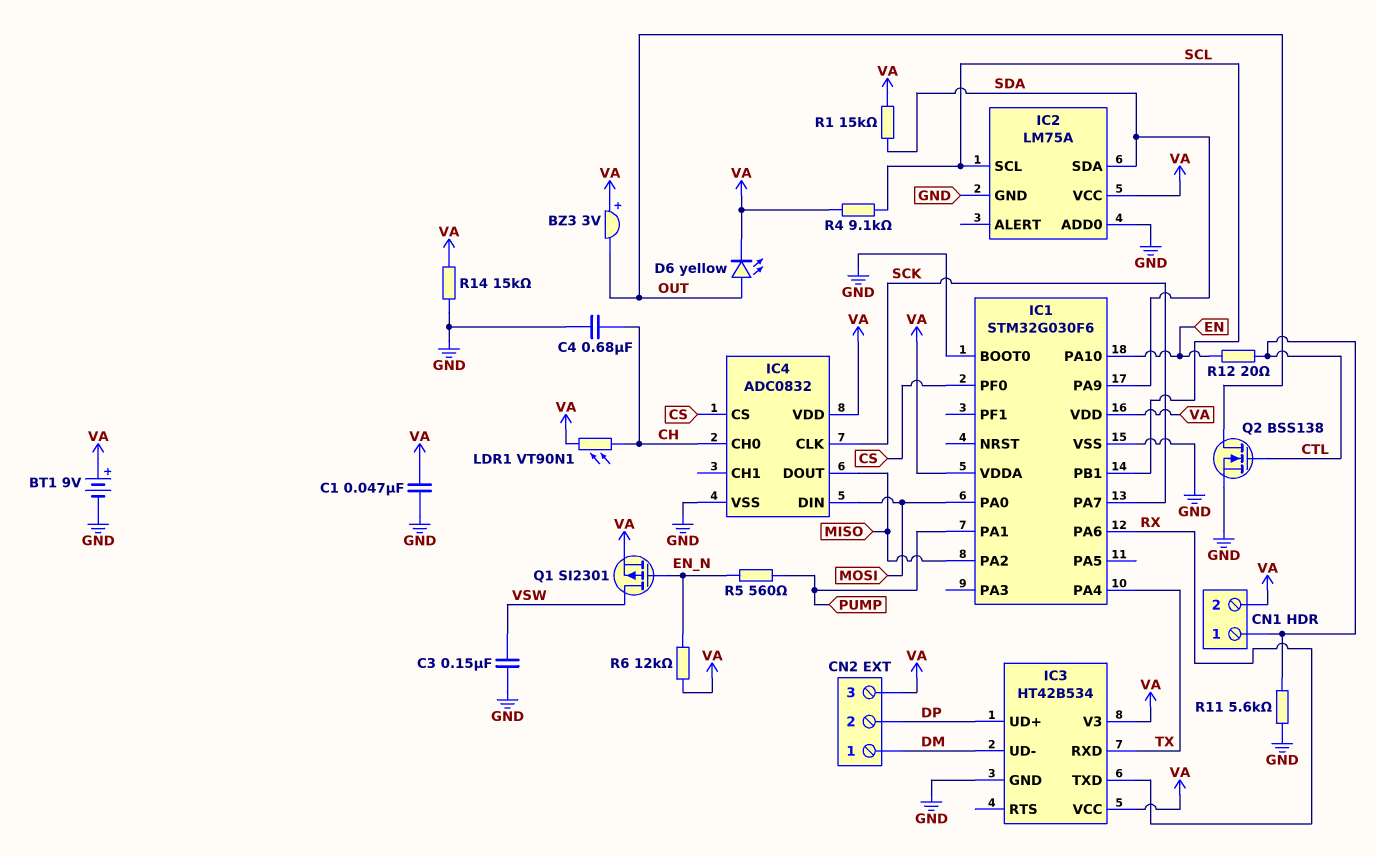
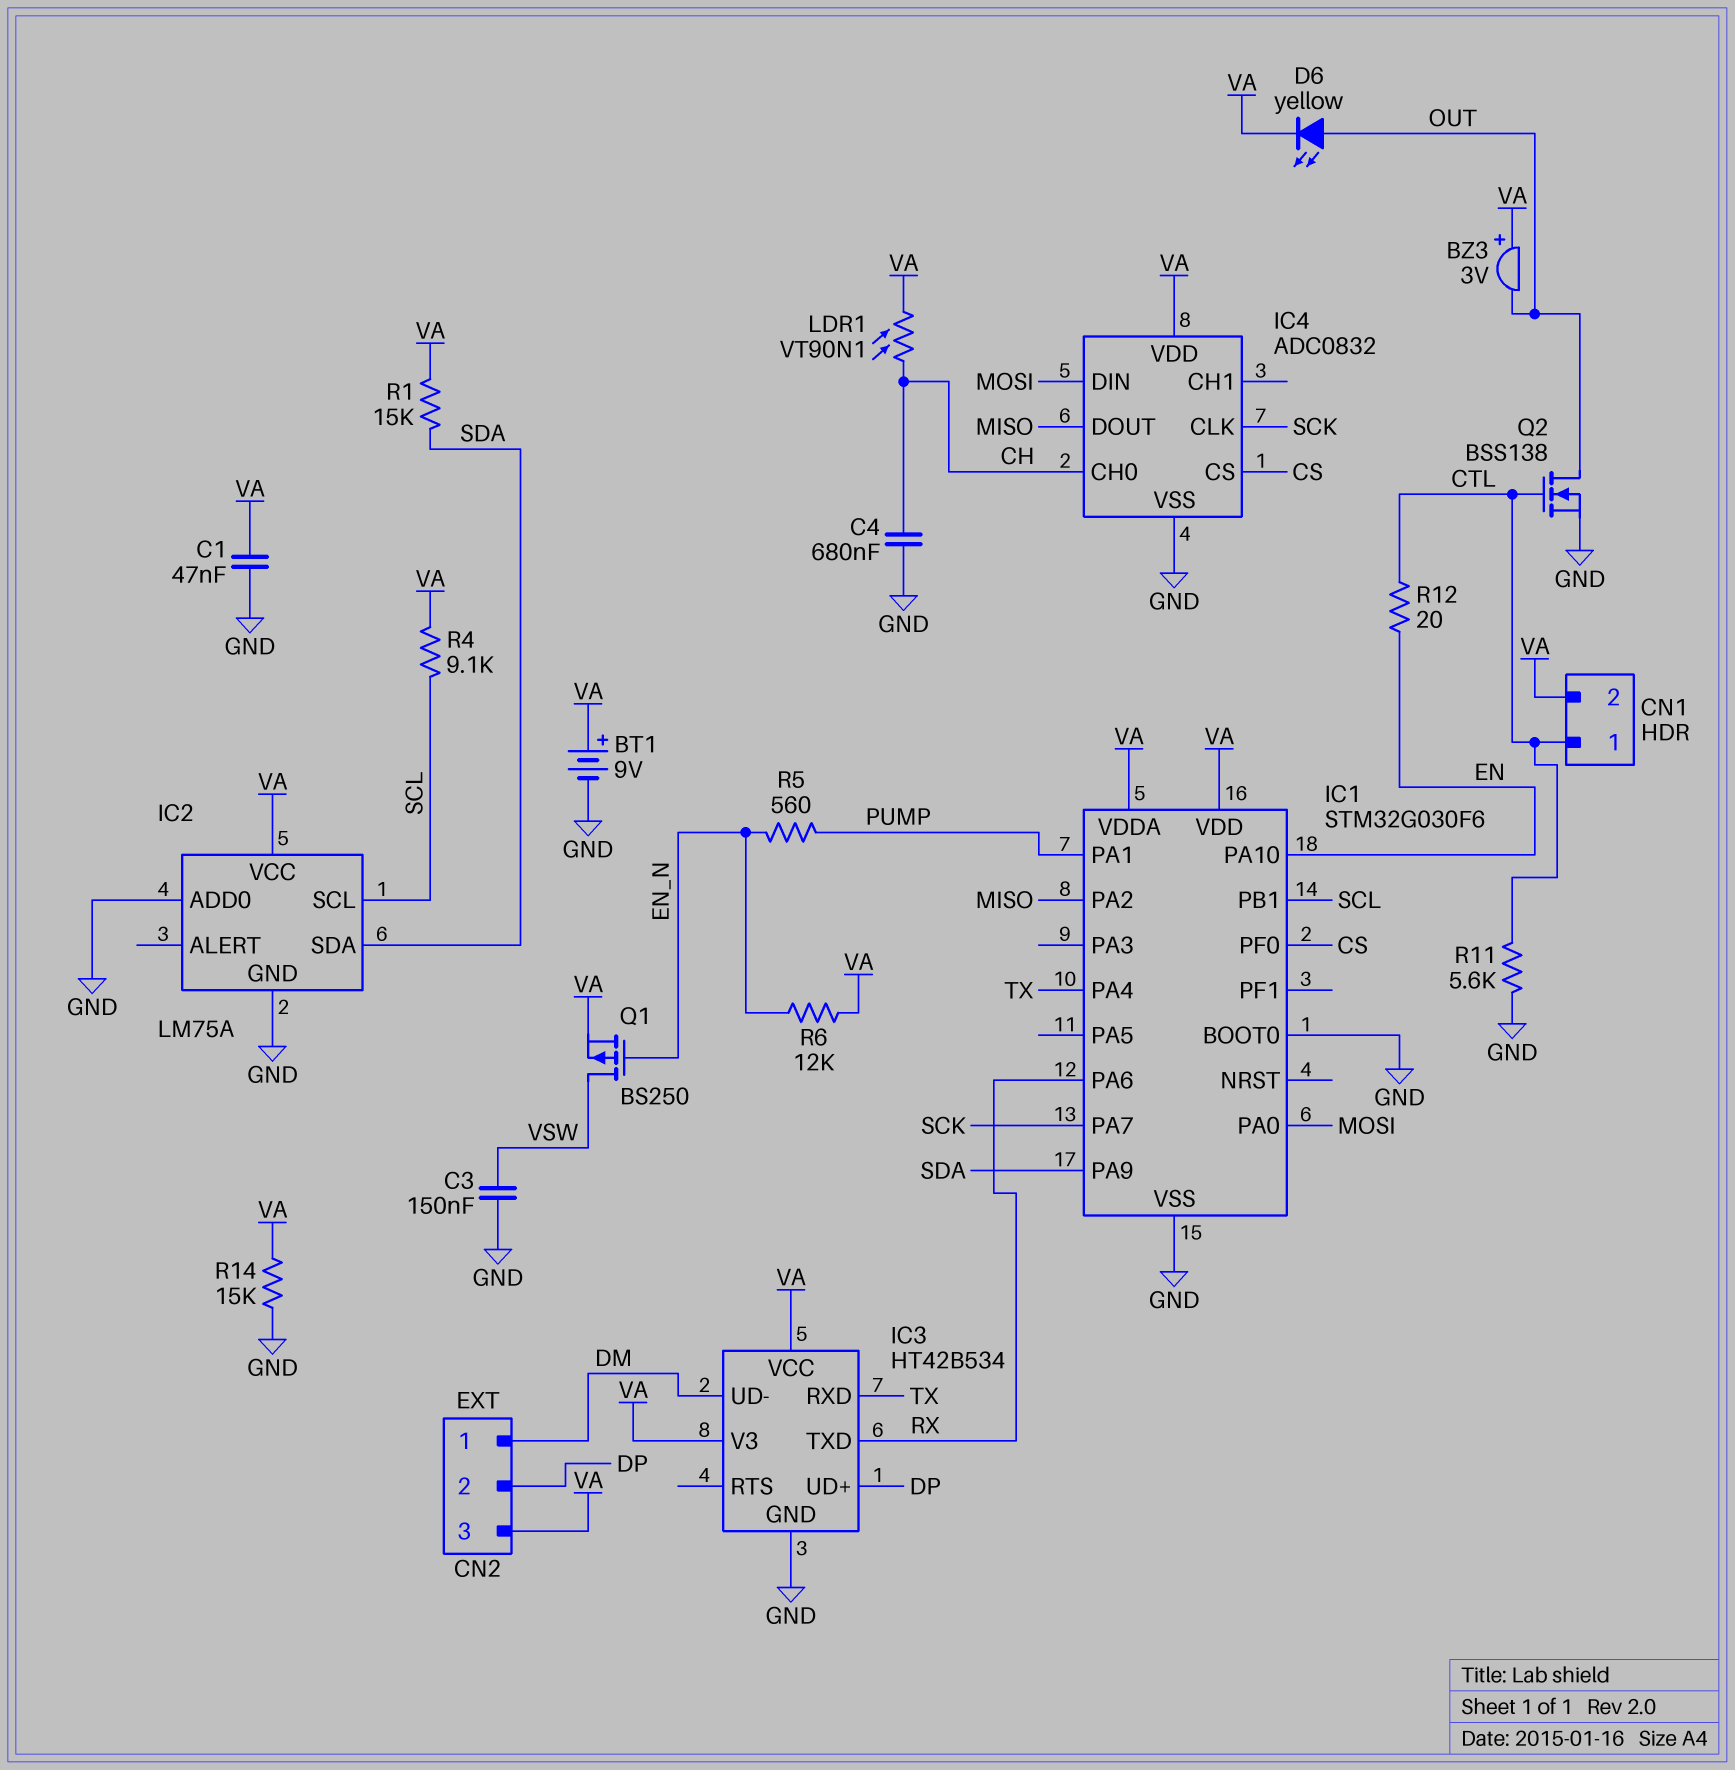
Q1: PMOS SI2301 (G EN_N, D VSW, S VA) -> PMOS BS250 (G EN_N, D VSW, S VA)

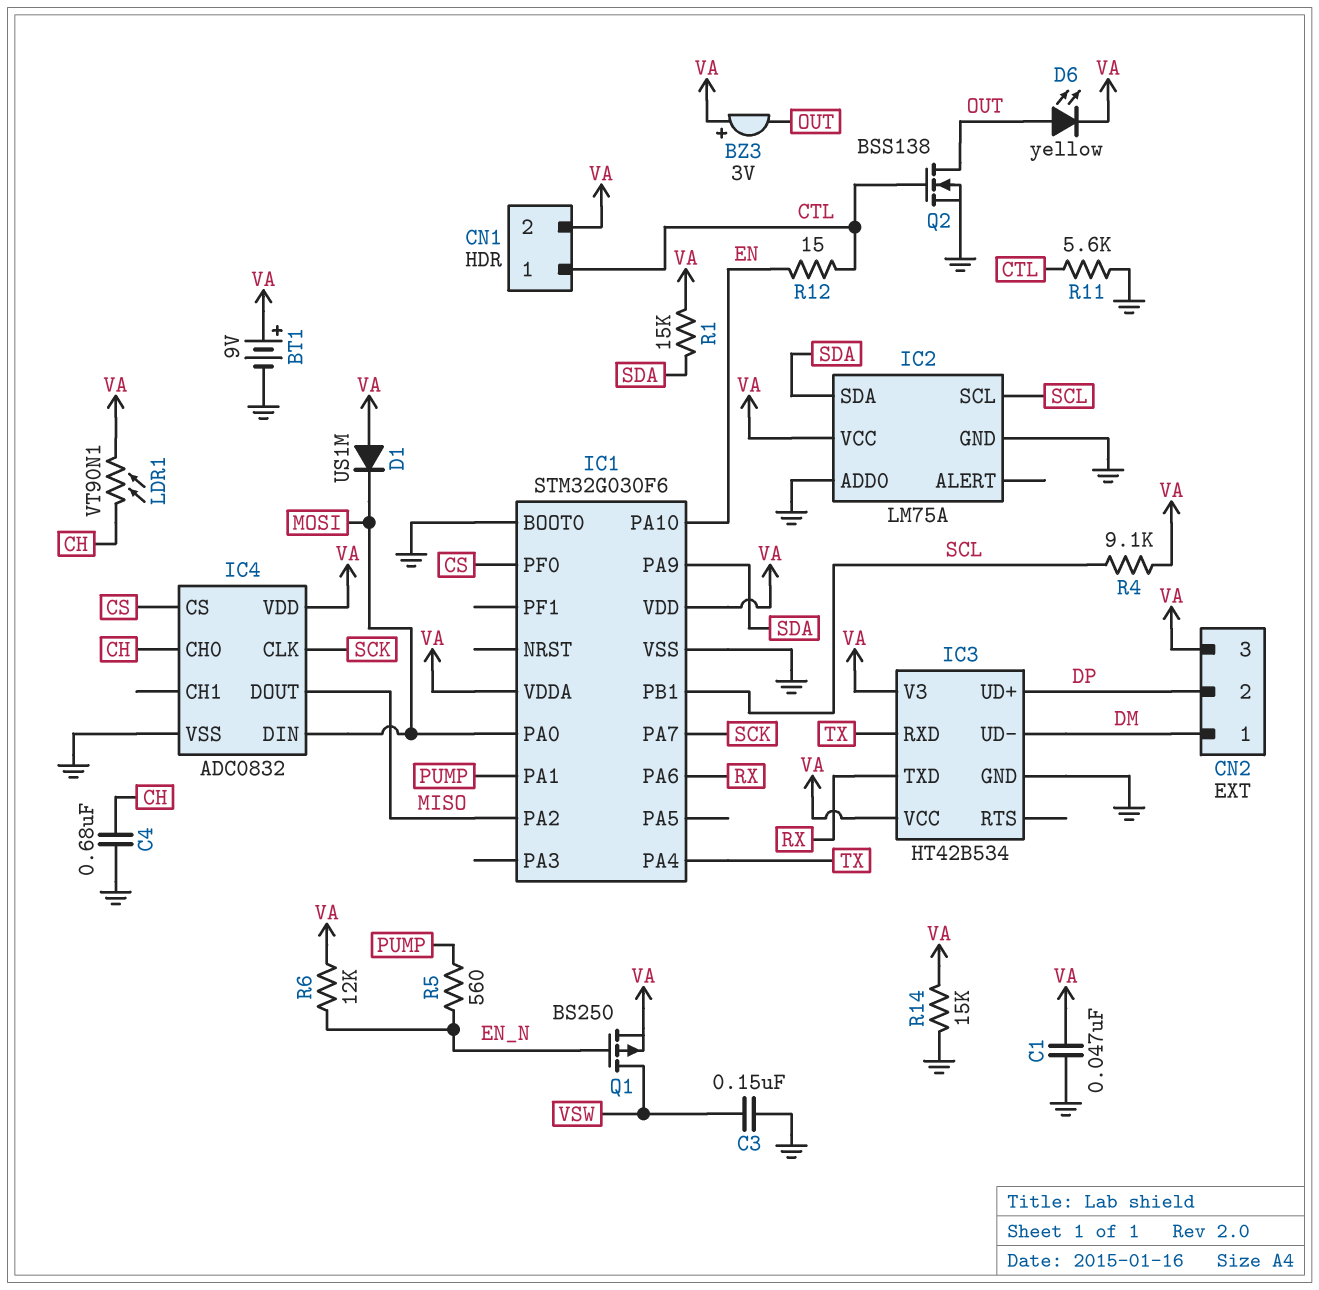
D1: none -> diode US1M (A VA, K MOSI)
R12: 20 (CTL, EN) -> 15 (CTL, EN)

